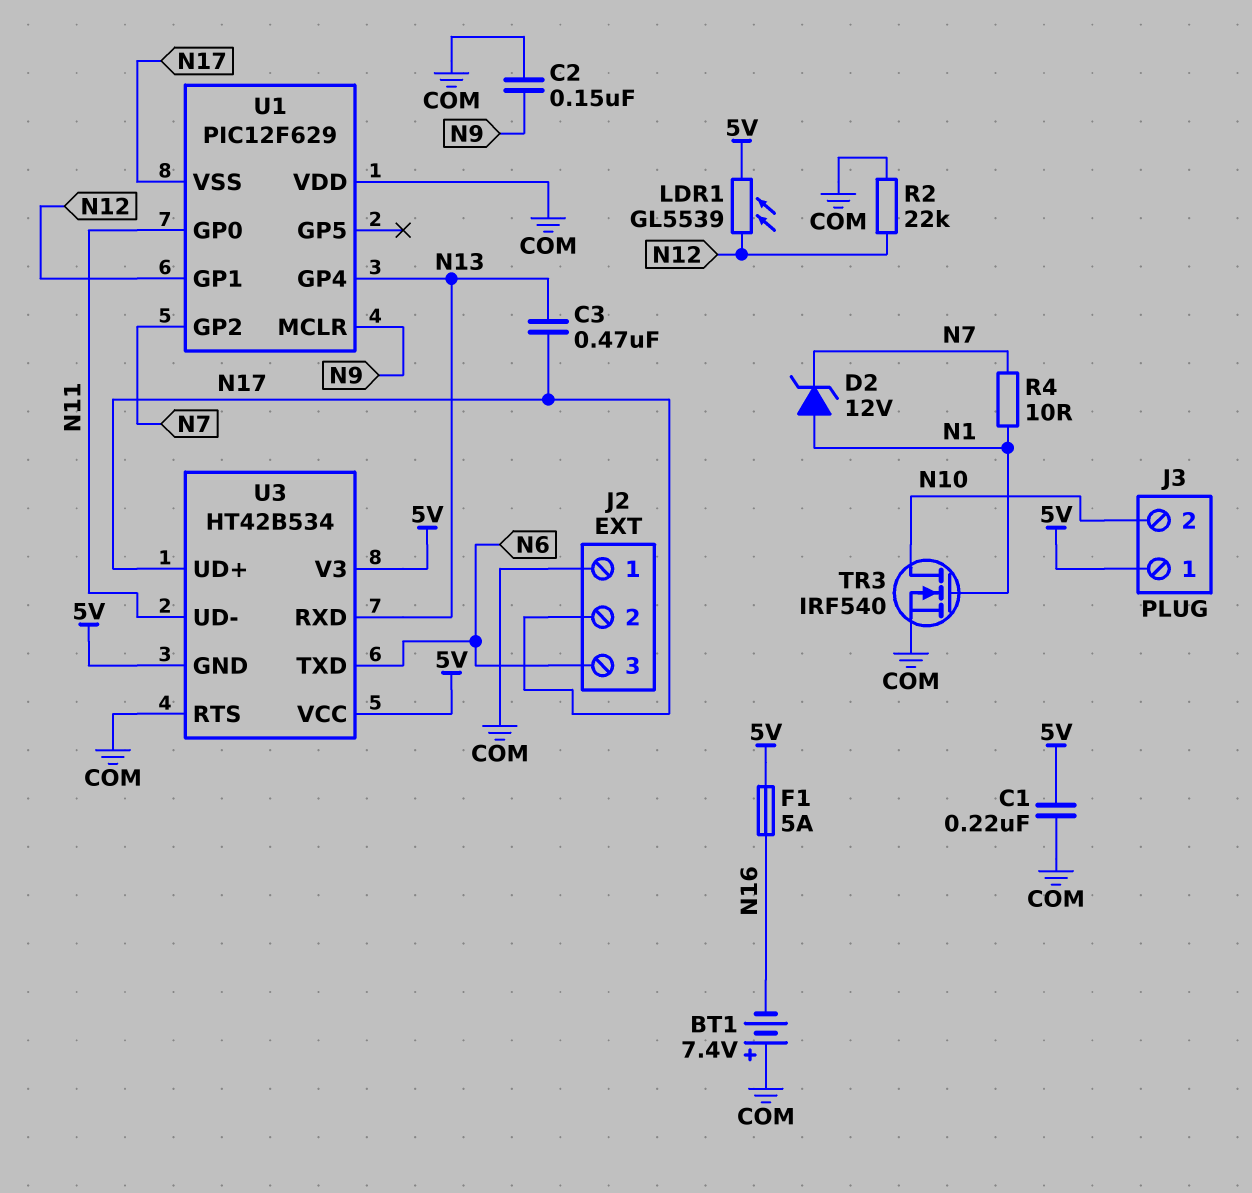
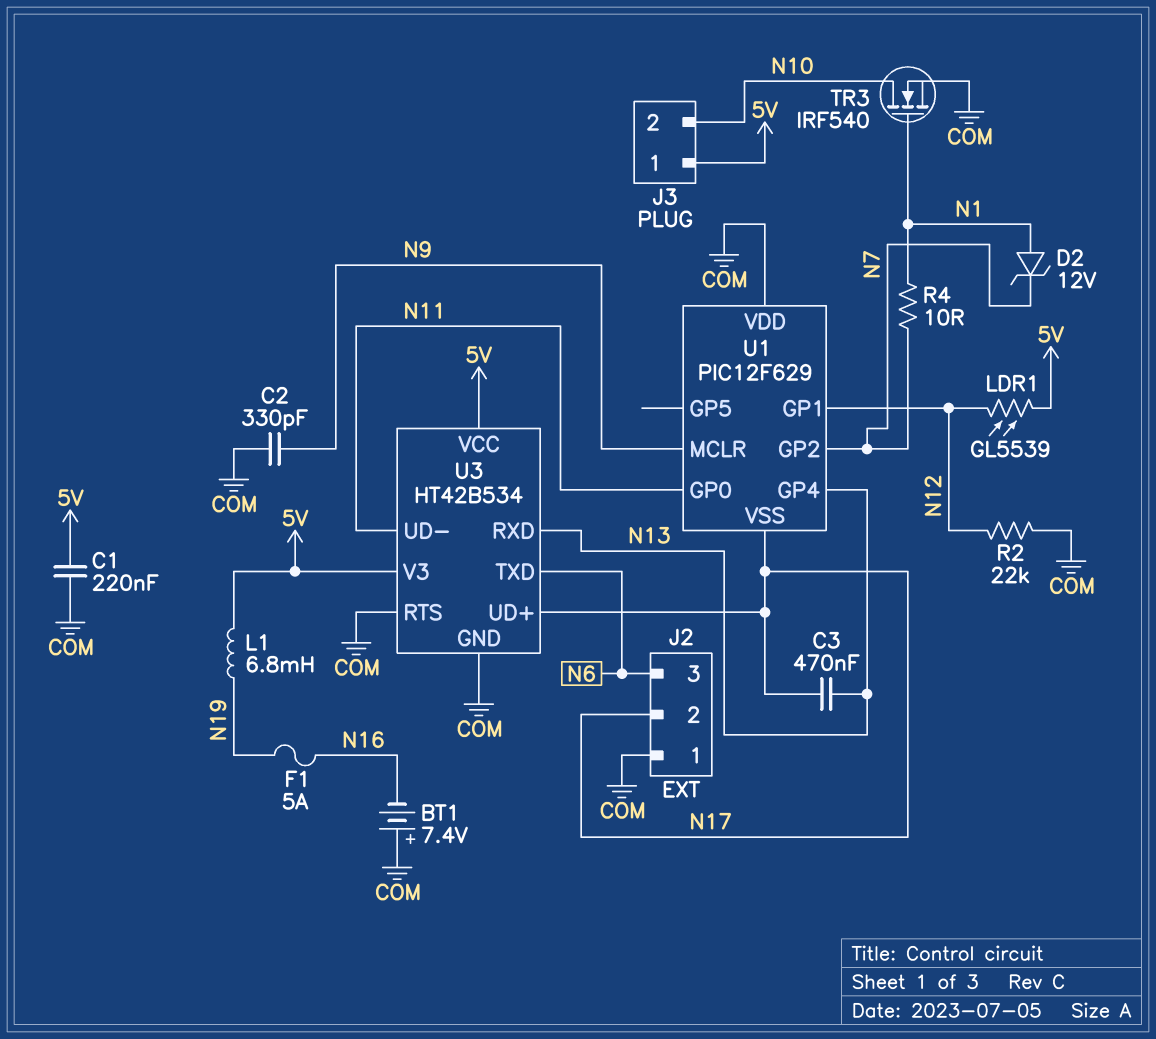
C2: 150nF (COM, N9) -> 330pF (COM, N9)
F1: 5A (5V, N16) -> 5A (N16, N19)
L1: none -> 6.8mH (5V, N19)
U3 pin GND: 5V -> COM

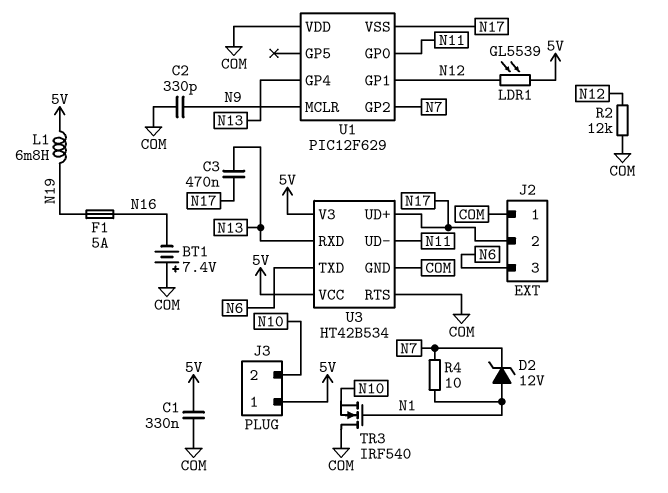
C1: 220nF (5V, COM) -> 330nF (5V, COM)
R2: 22k (COM, N12) -> 12k (COM, N12)
TR3: NMOS IRF540 (G N1, D N10, S COM) -> NMOS IRF540 (G N1, D COM, S N10)

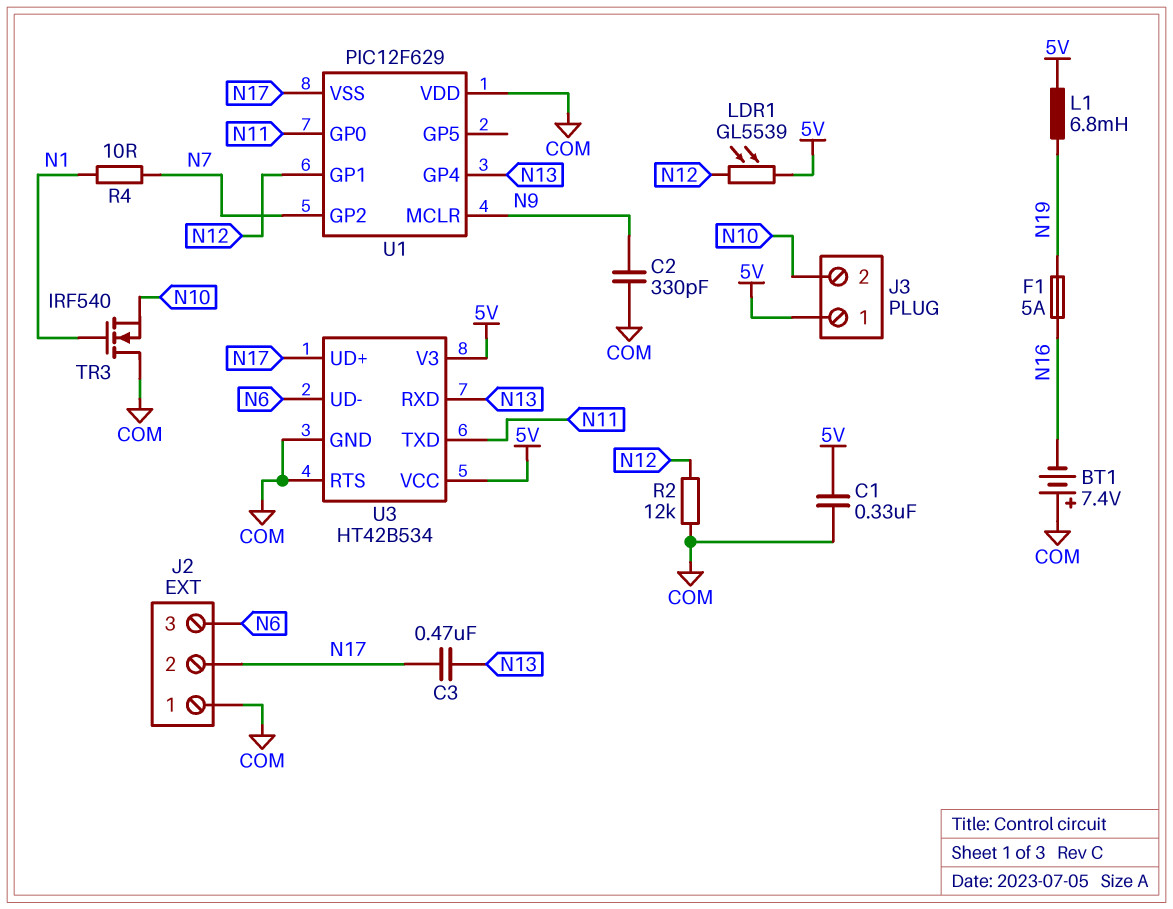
D2: zener 12V (A N1, K N7) -> none
U3 pin TXD: N6 -> N11
U3 pin UD-: N11 -> N6

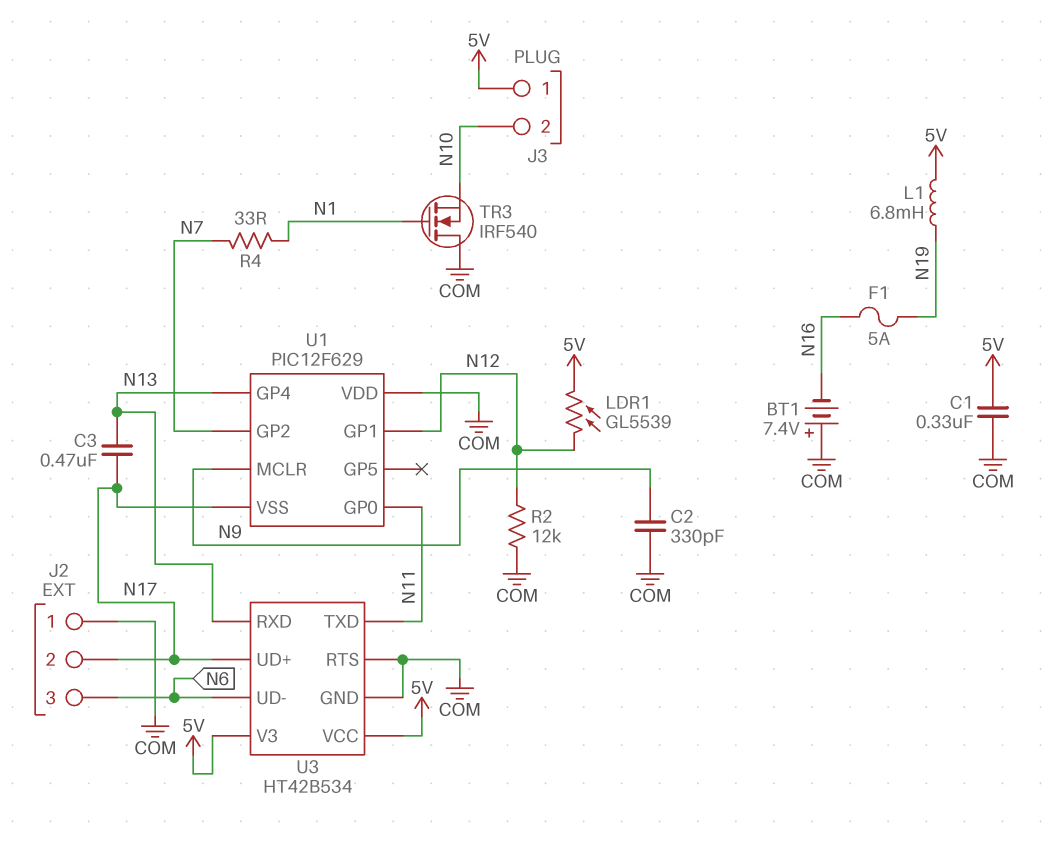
R4: 10 (N1, N7) -> 33 (N1, N7)

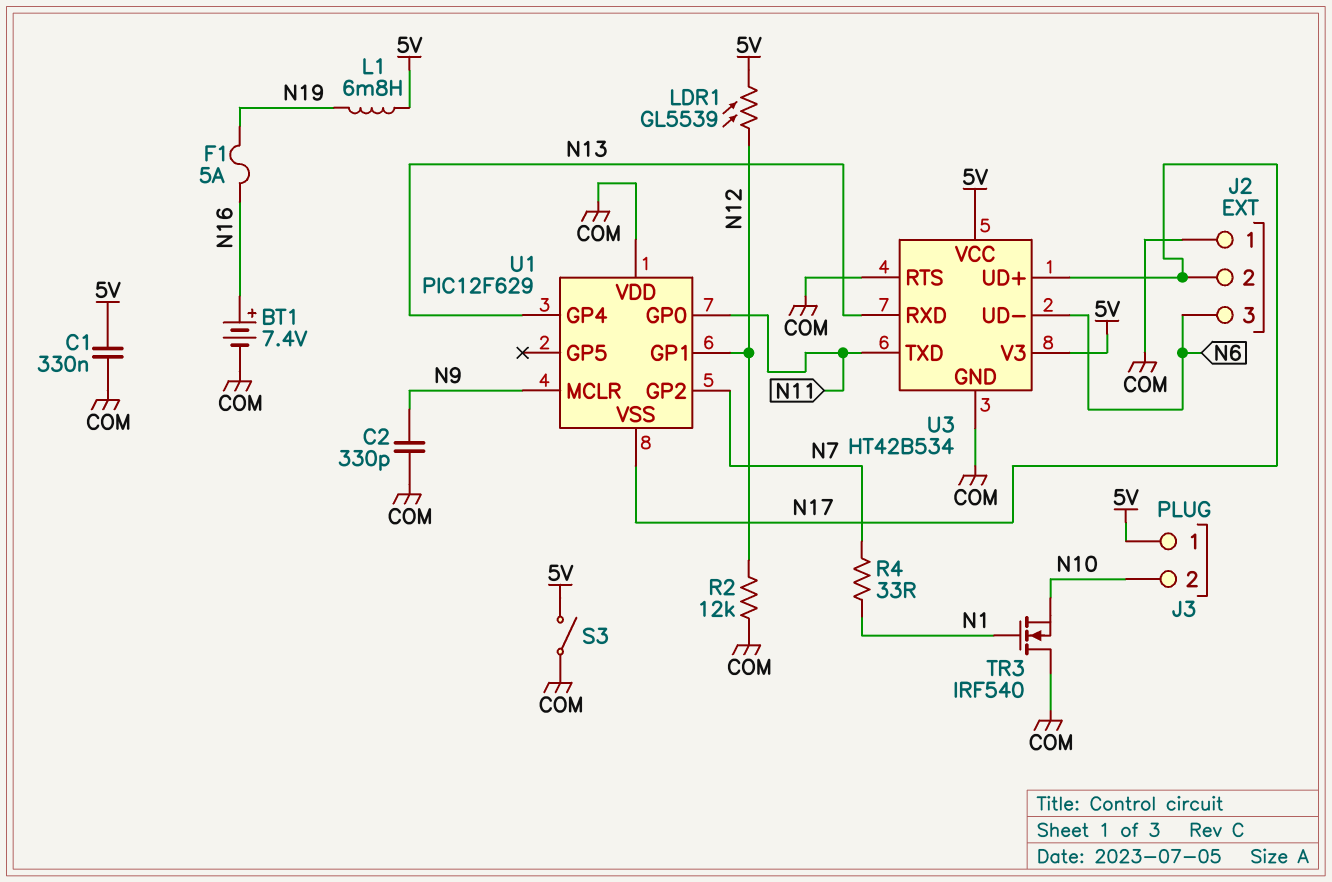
BT1: 7.4V (plus COM, minus N16) -> 7.4V (plus N16, minus COM)
C3: 470nF (N13, N17) -> none
S3: none -> switch (5V, COM)

